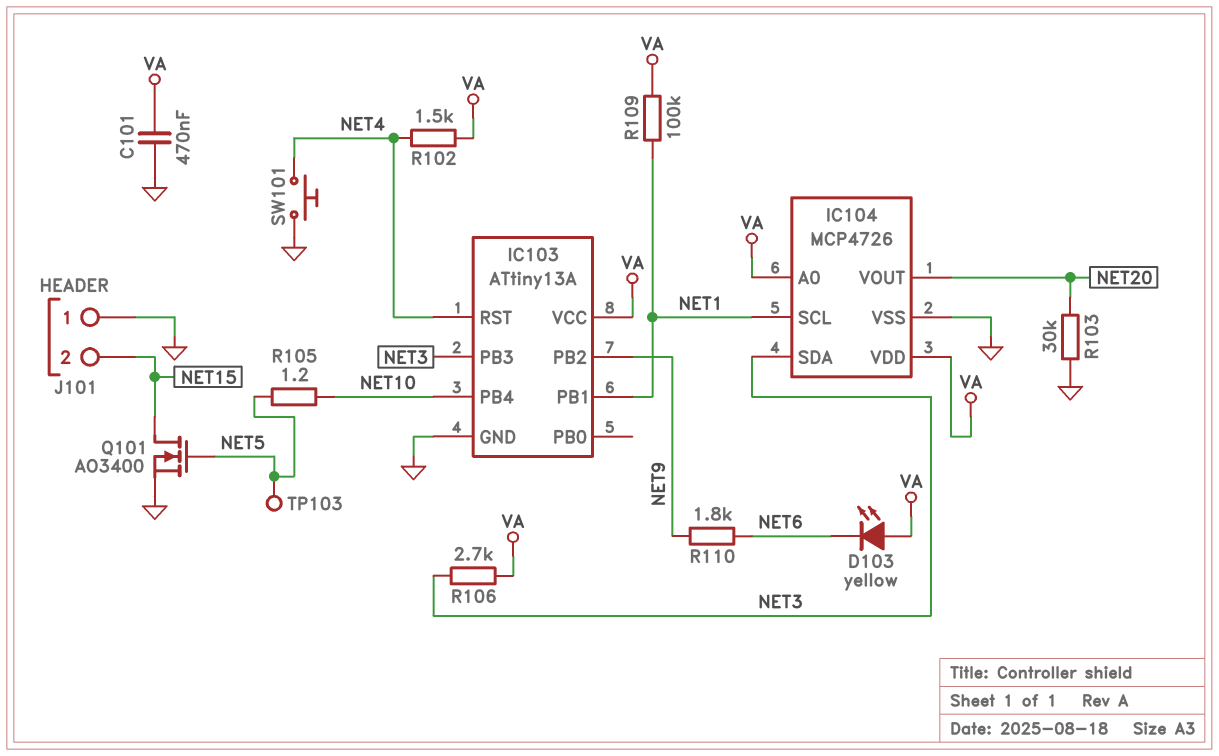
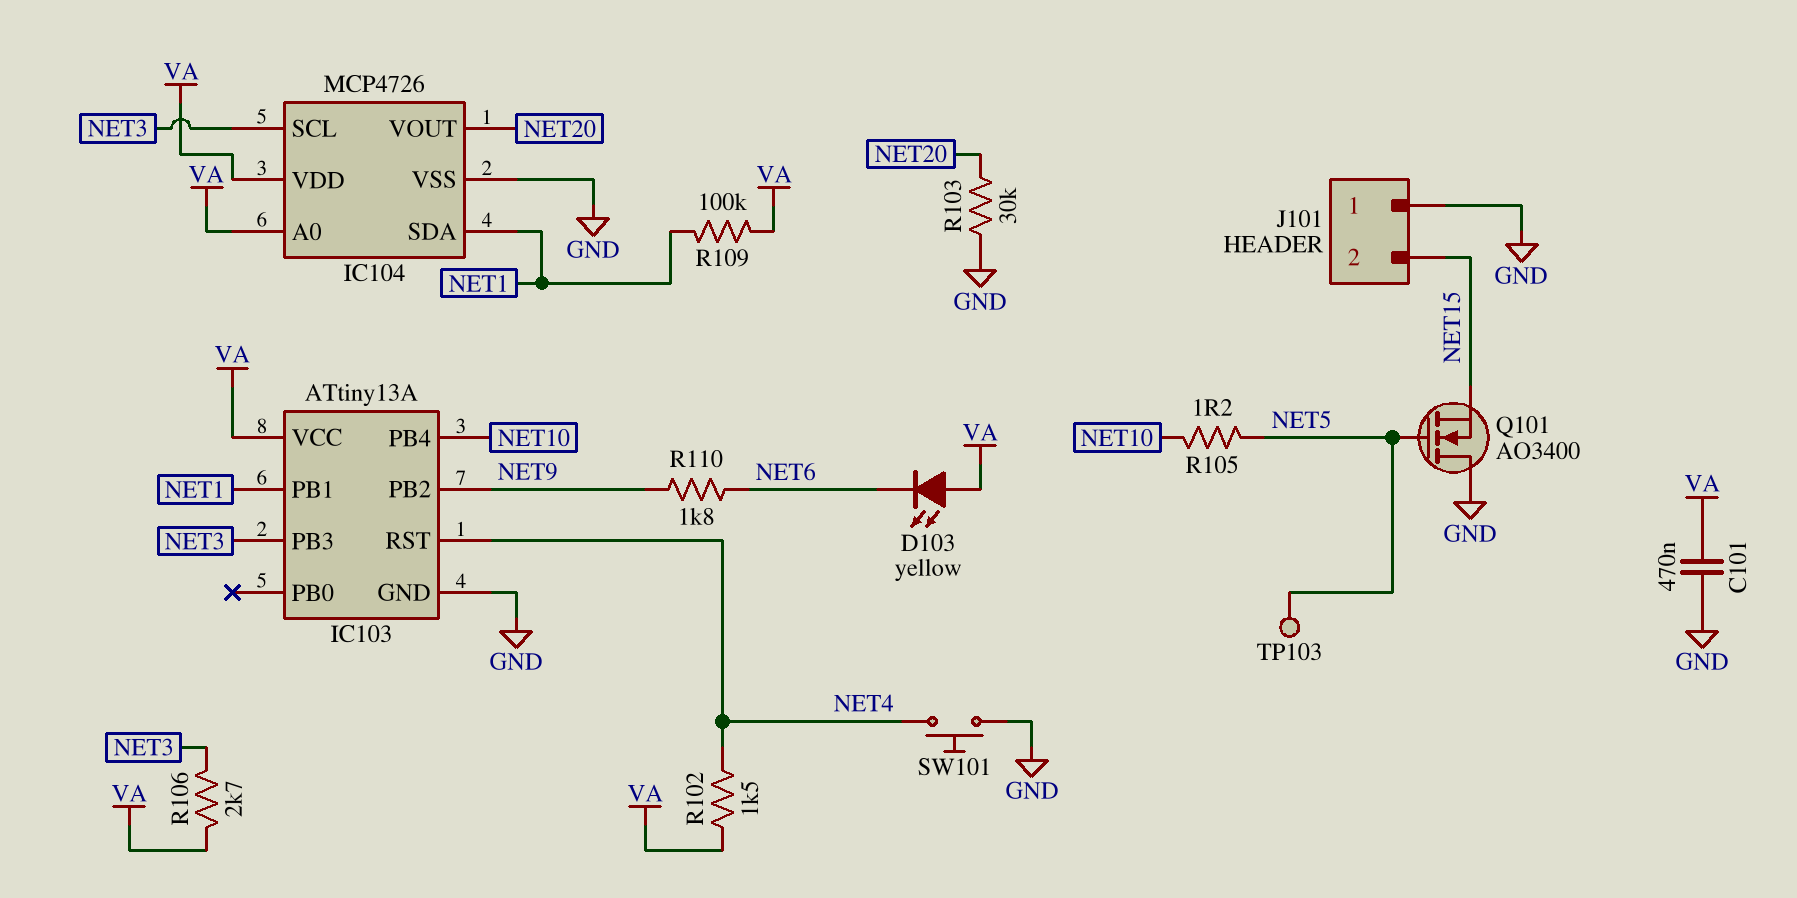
IC104 pin SCL: NET1 -> NET3
IC104 pin SDA: NET3 -> NET1
Q101: NMOS AO3400 (G NET5, D NET15, S GND) -> NMOS AO3400 (G NET5, D GND, S NET15)

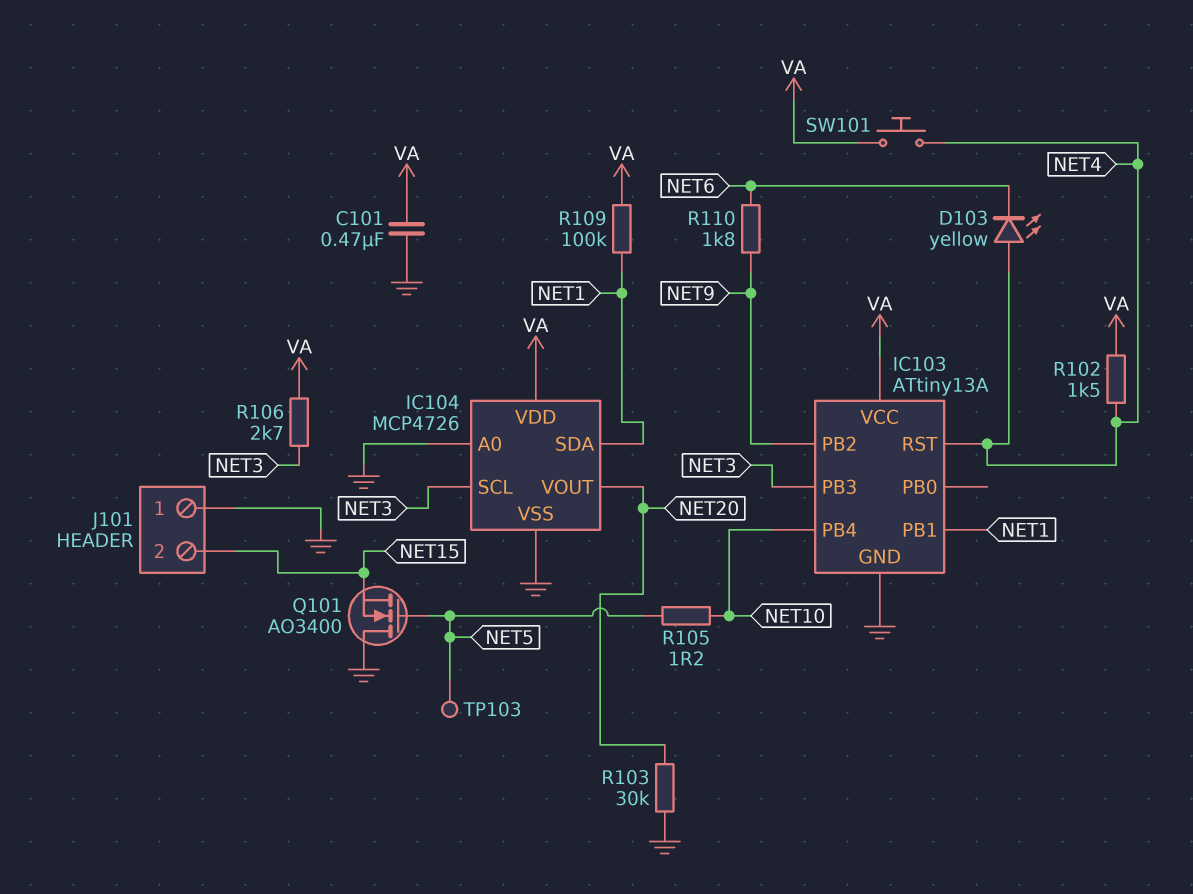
D103: LED yellow (A VA, K NET6) -> LED yellow (A NET4, K NET6)
IC104 pin A0: VA -> GND
SW101: button (GND, NET4) -> button (NET4, VA)

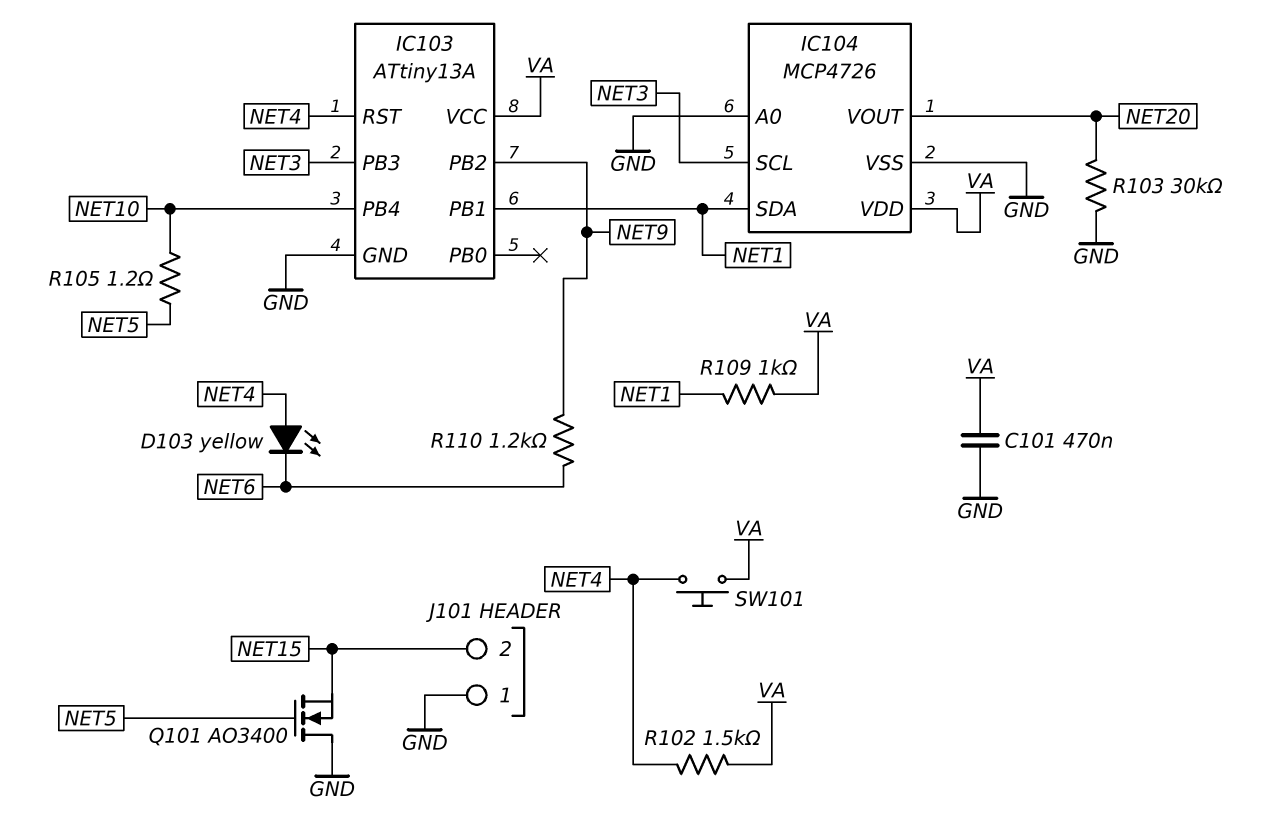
R106: 2.7k (NET3, VA) -> none
R109: 100k (NET1, VA) -> 1k (NET1, VA)
R110: 1.8k (NET6, NET9) -> 1.2k (NET6, NET9)
TP103: test point (NET5) -> none

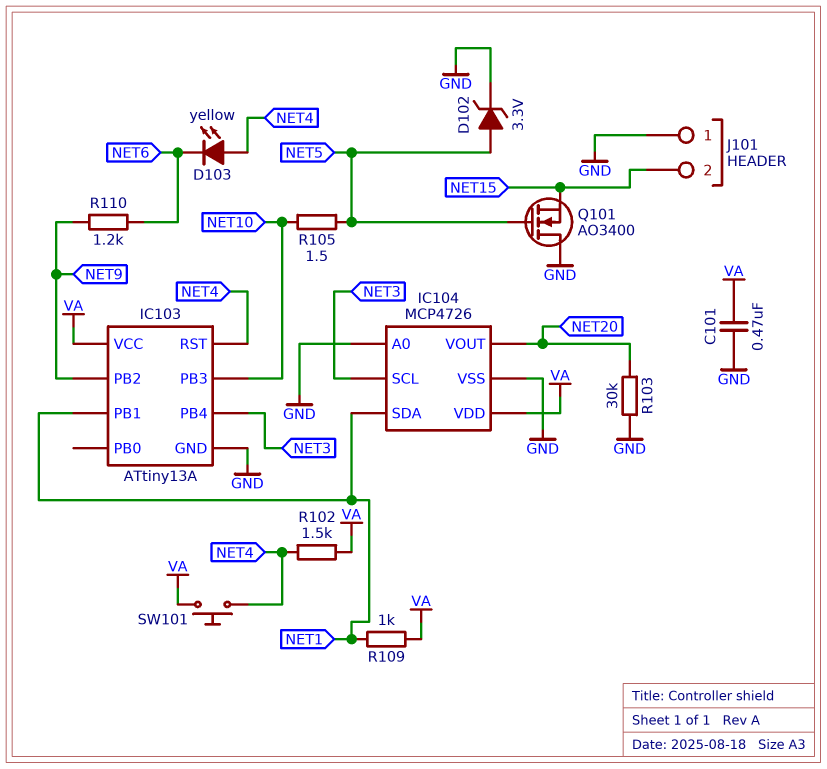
D102: none -> zener 3.3V (A NET5, K GND)
IC103 pin PB3: NET3 -> NET10
IC103 pin PB4: NET10 -> NET3
R105: 1.2 (NET5, NET10) -> 1.5 (NET5, NET10)

